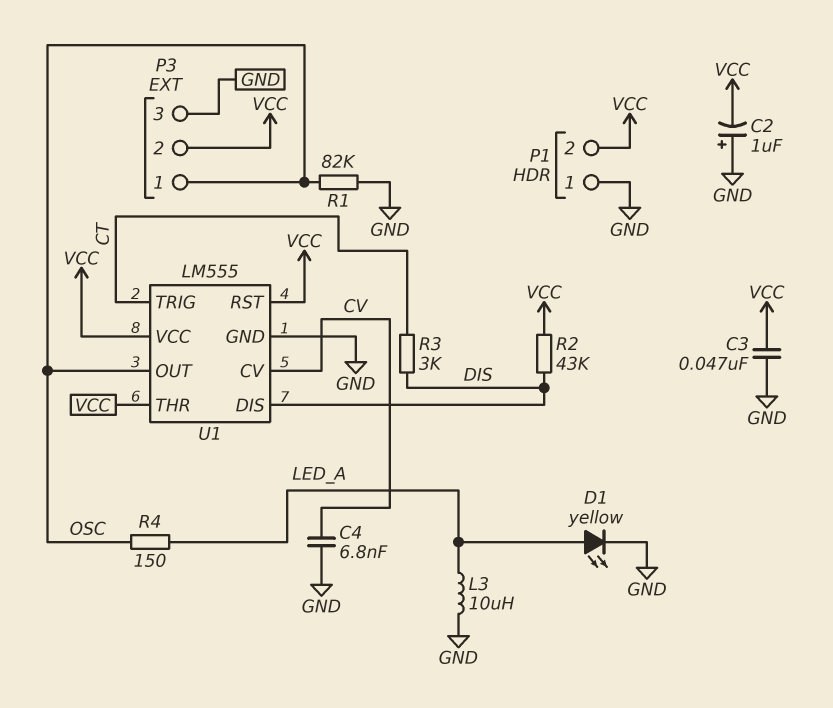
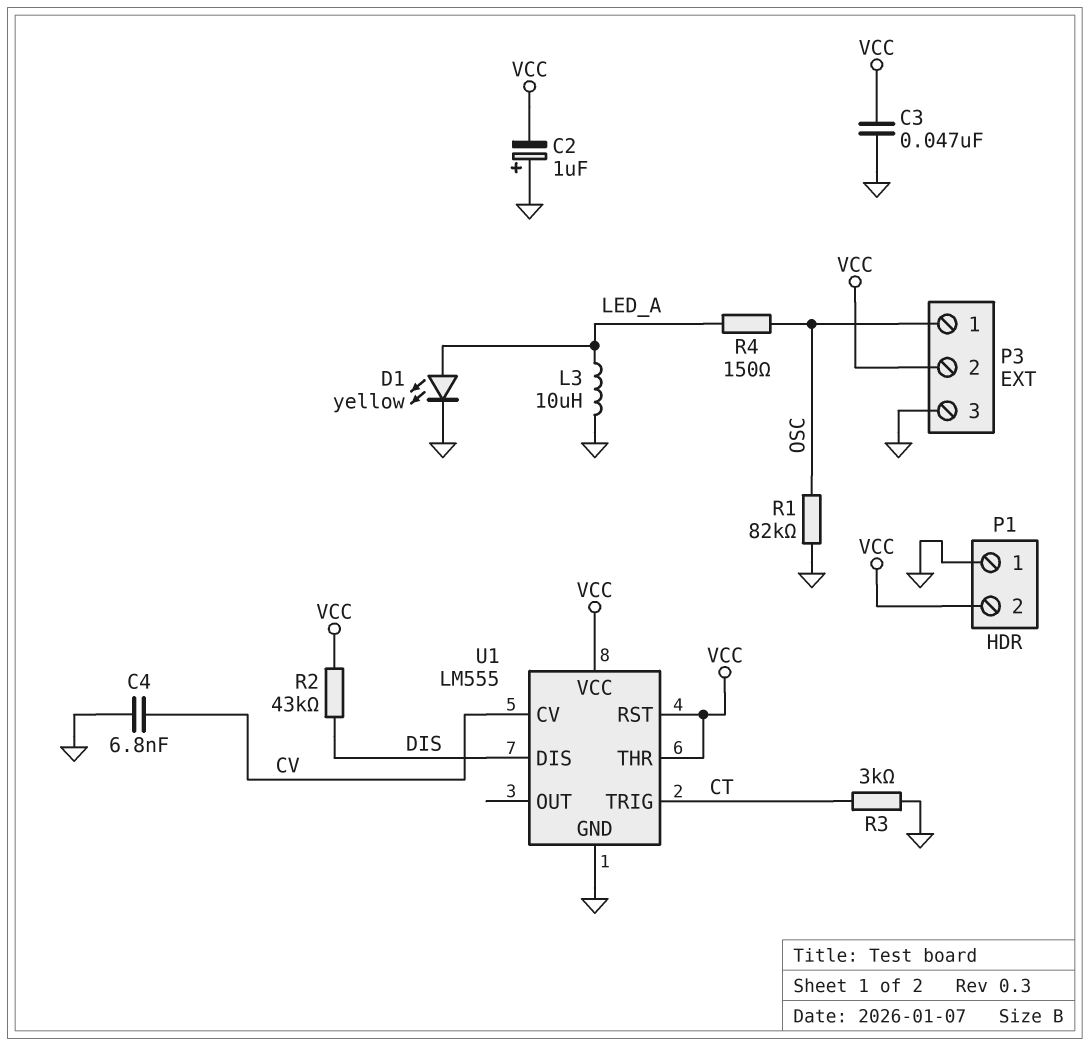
R3: 3k (CT, DIS) -> 3k (CT, GND)
U1 pin OUT: OSC -> none

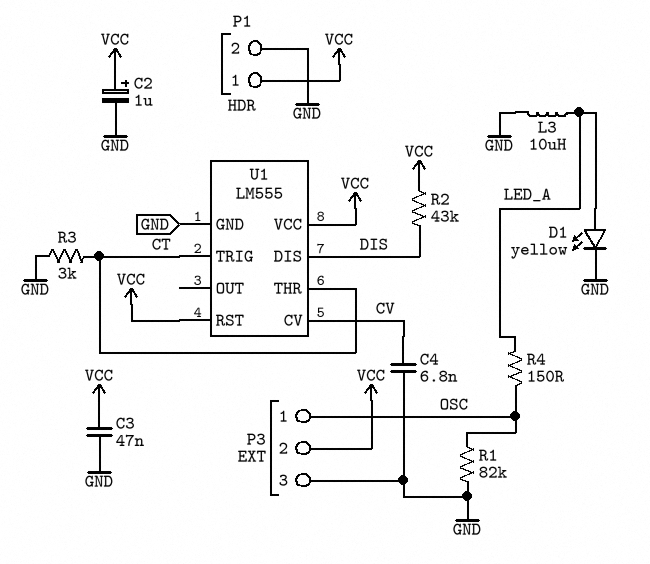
C2: 1uF (plus GND, minus VCC) -> 1uF (plus VCC, minus GND)
P1 pin 1: GND -> VCC
P1 pin 2: VCC -> GND
U1 pin THR: VCC -> CT

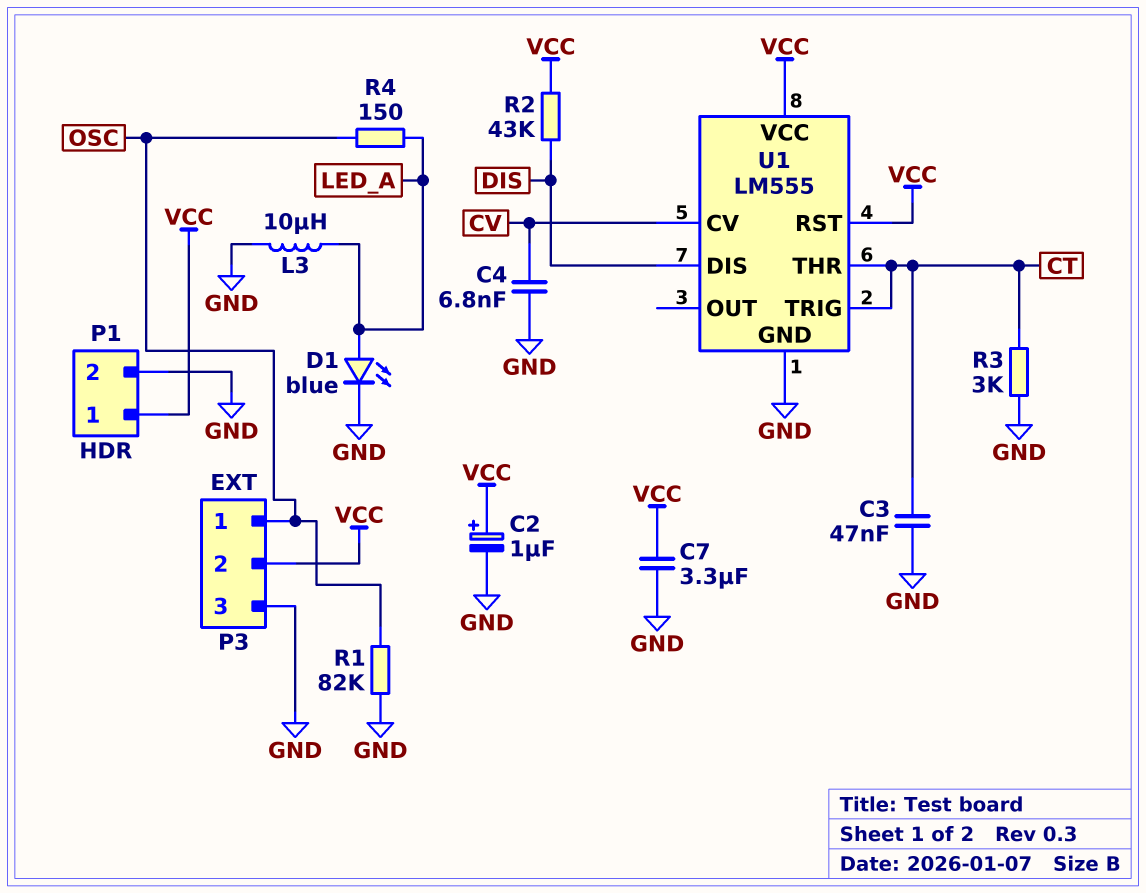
C3: 47nF (GND, VCC) -> 47nF (CT, GND)
C7: none -> 3.3uF (GND, VCC)
D1: LED yellow (A LED_A, K GND) -> LED blue (A LED_A, K GND)

